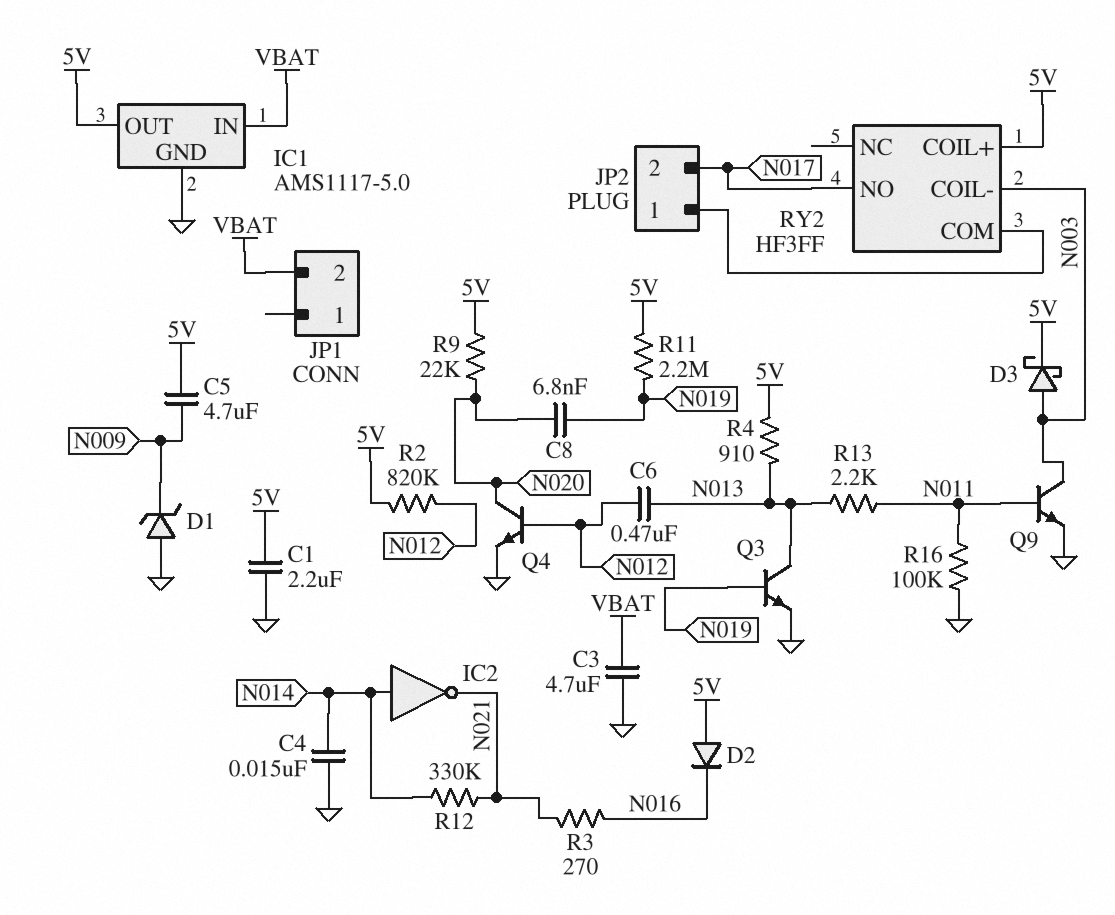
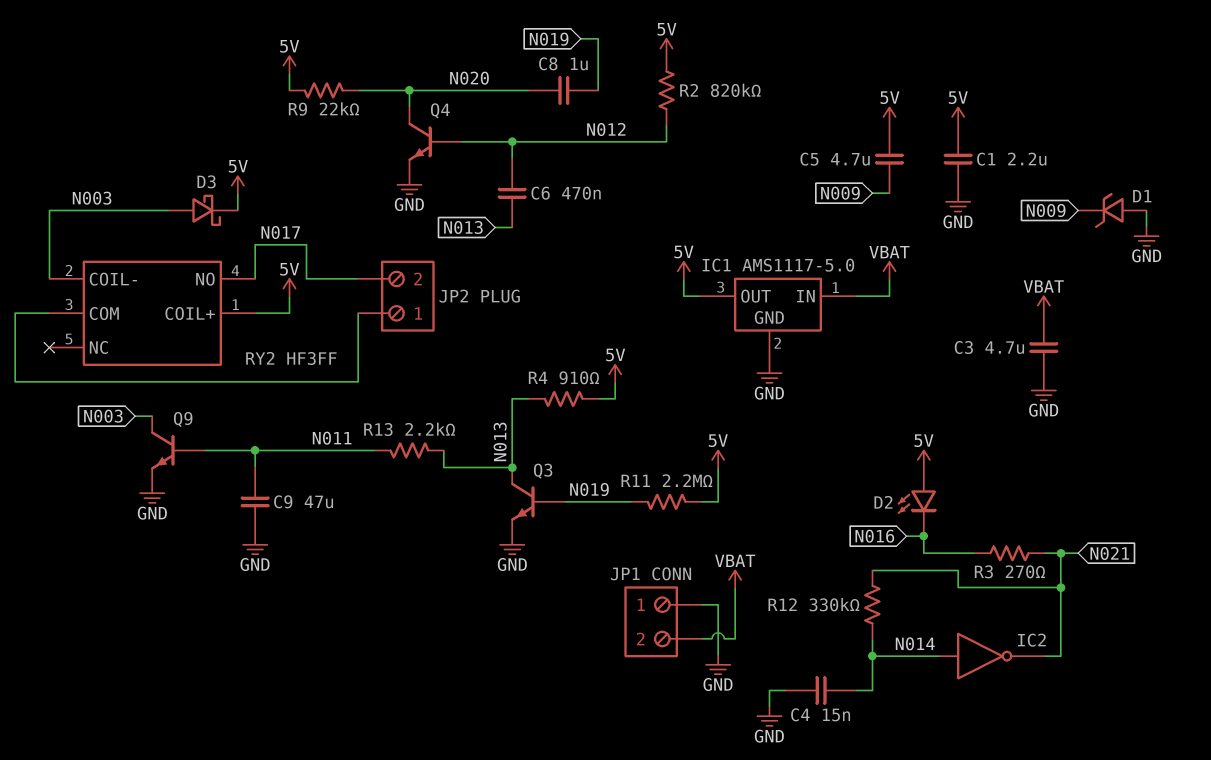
C8: 6.8nF (N019, N020) -> 1uF (N019, N020)
C9: none -> 47uF (GND, N011)
D2: diode (A 5V, K N016) -> LED (A 5V, K N016)
JP1 pin 1: none -> GND
R16: 100k (GND, N011) -> none

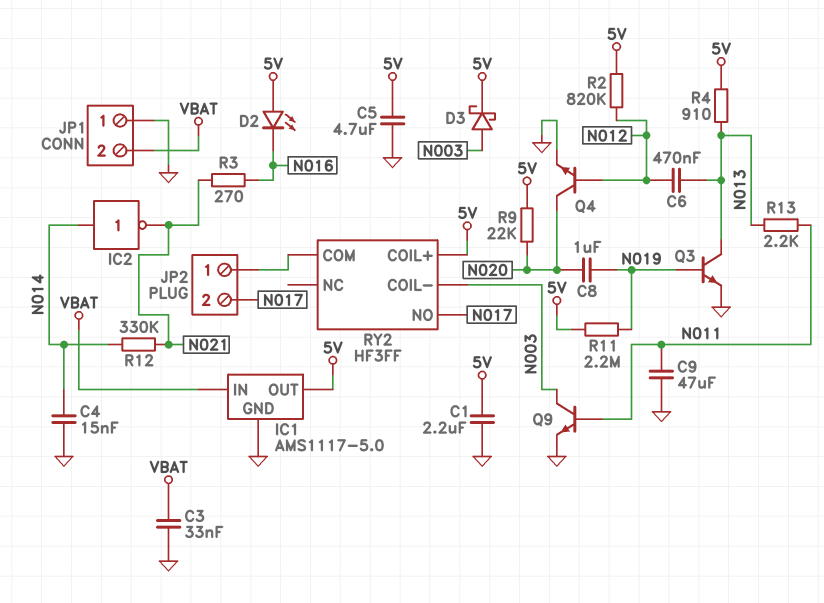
C3: 4.7uF (GND, VBAT) -> 33nF (GND, VBAT)
C5: 4.7uF (5V, N009) -> 4.7uF (5V, GND)
D1: zener (A GND, K N009) -> none

